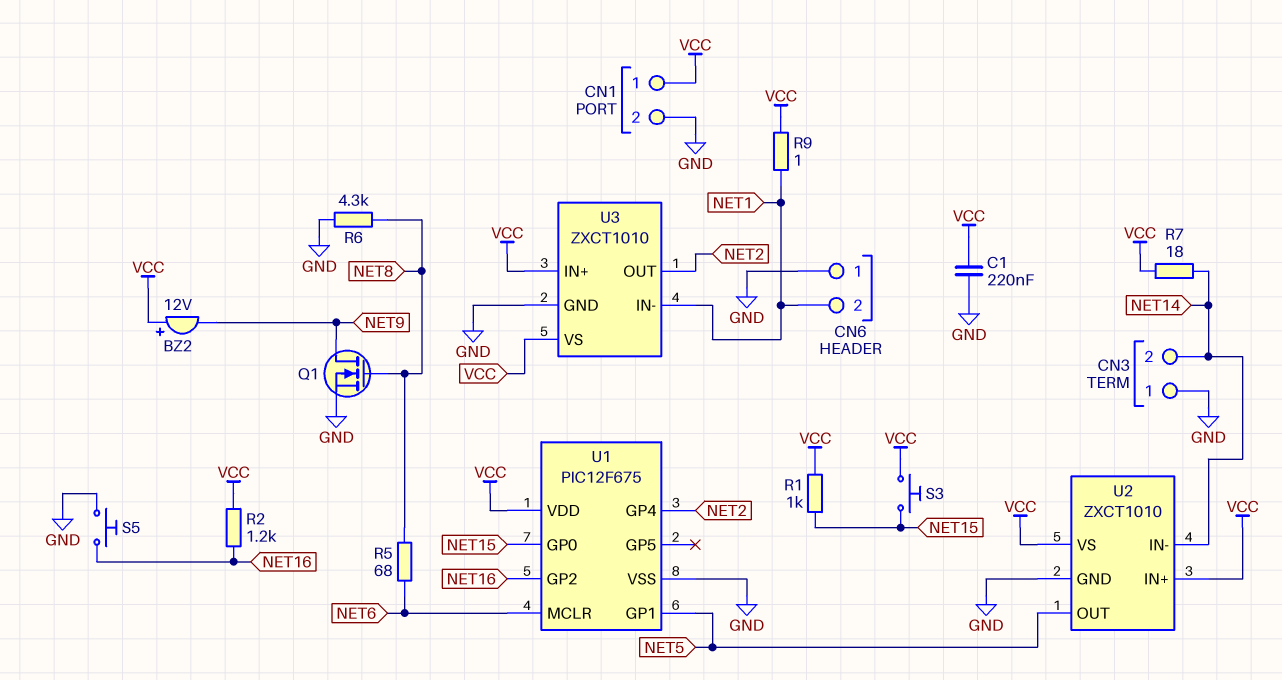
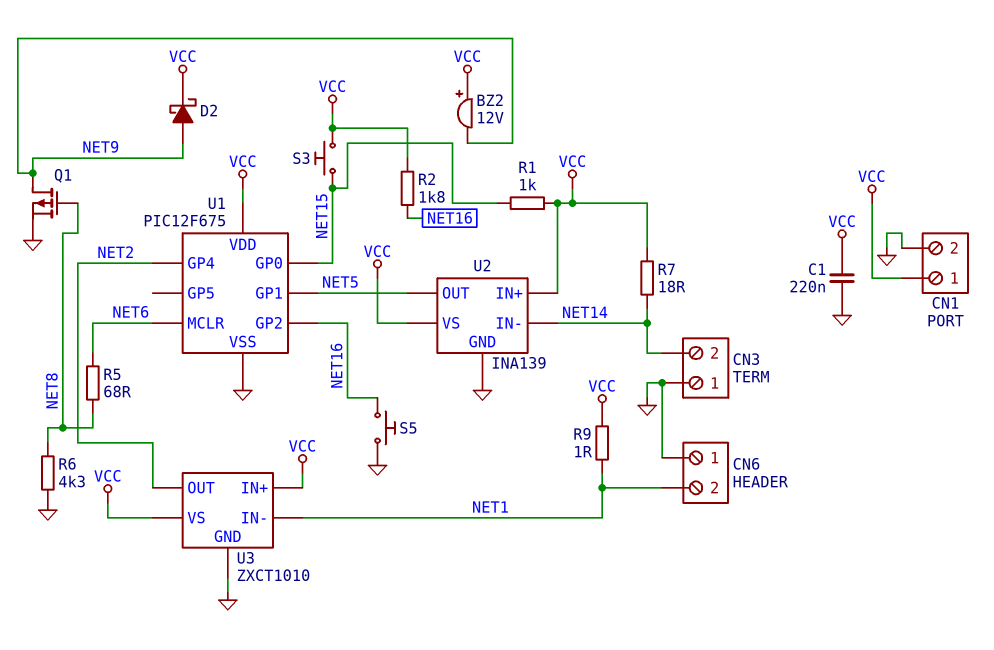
D2: none -> schottky (A NET9, K VCC)
Q1: NMOS (G NET8, D NET9, S GND) -> PMOS (G NET8, D NET9, S GND)
R2: 1.2k (NET16, VCC) -> 1.8k (NET16, VCC)
U2: ZXCT1010 -> INA139

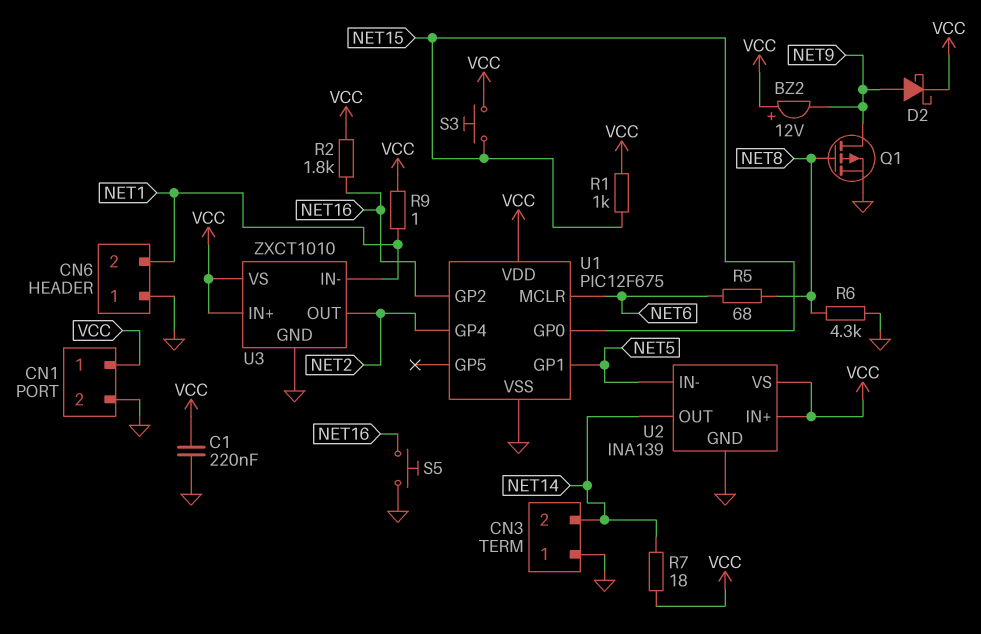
U2 pin IN-: NET14 -> NET5
U2 pin OUT: NET5 -> NET14

